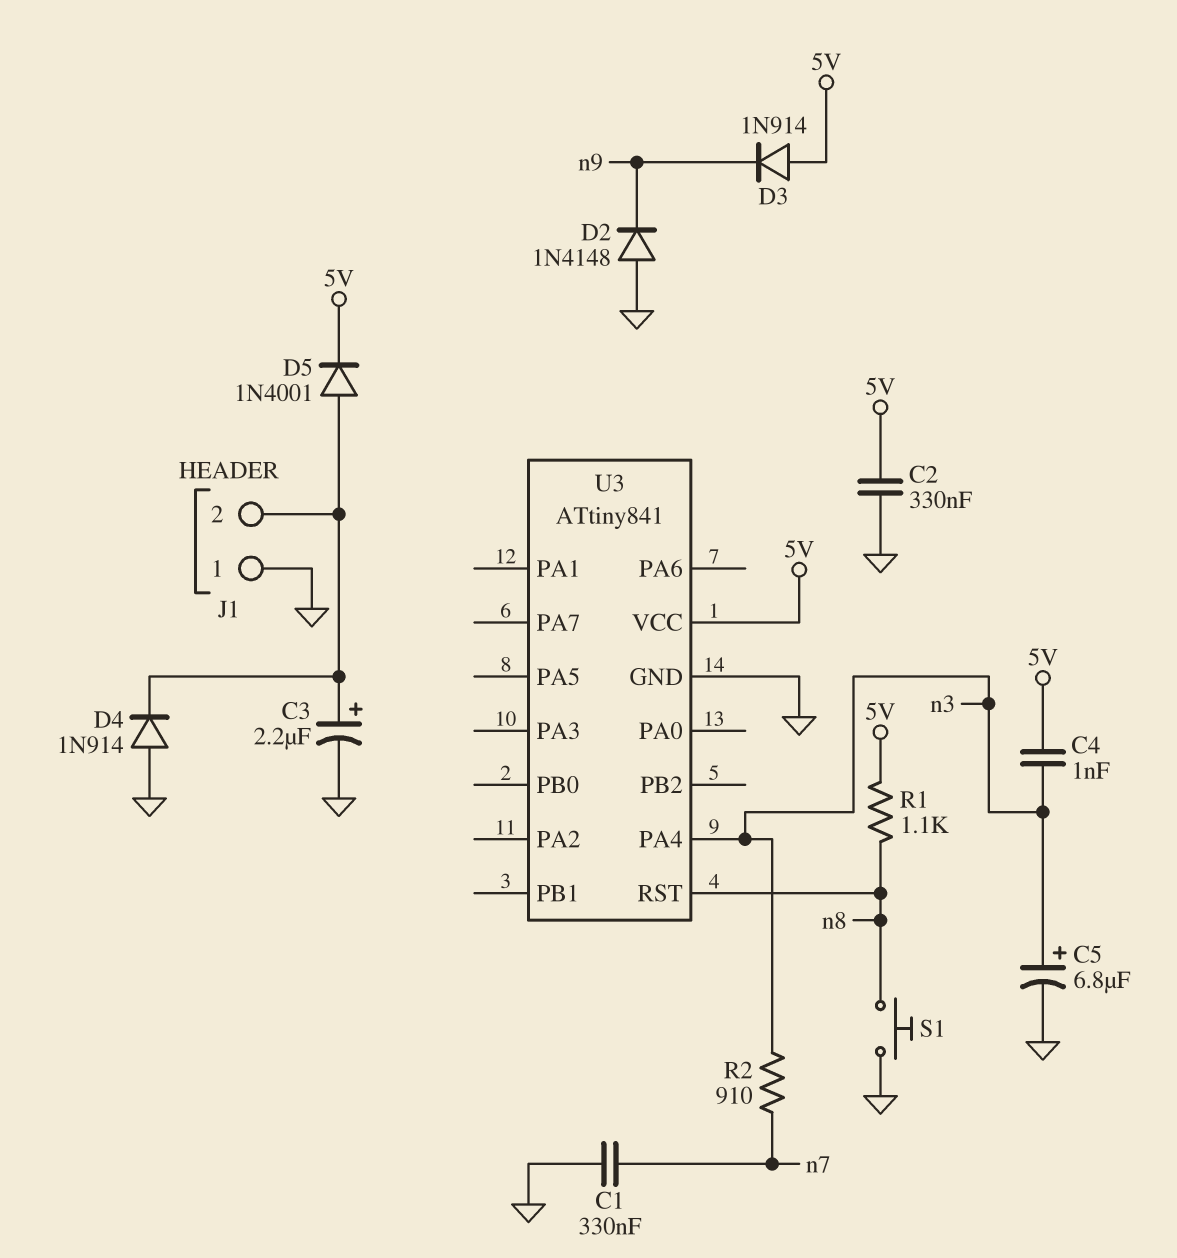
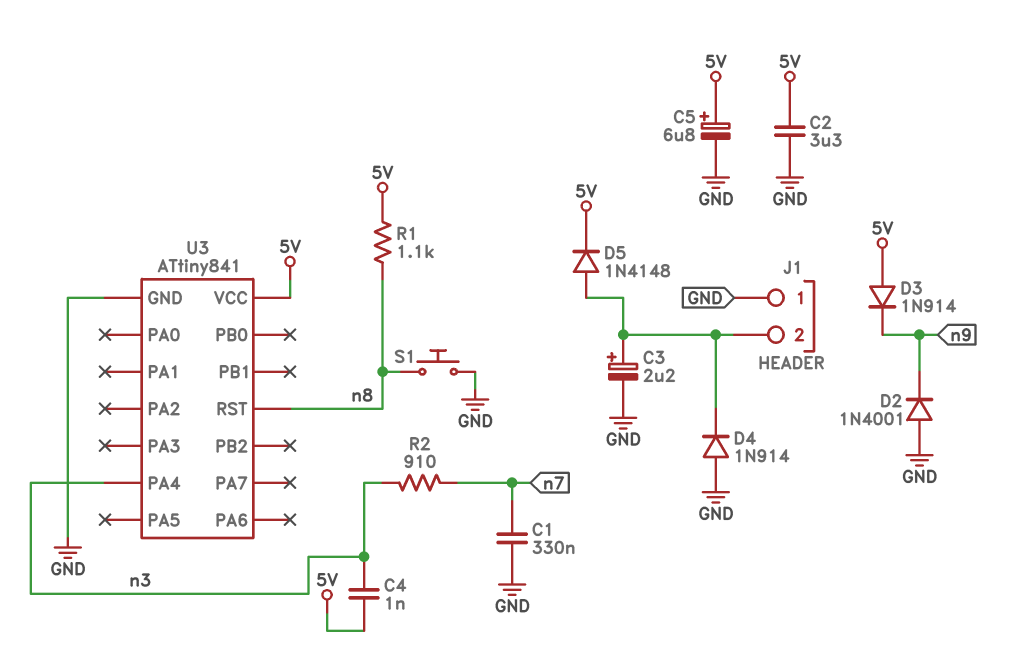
C2: 330nF (5V, GND) -> 3.3uF (5V, GND)
C5: 6.8uF (plus n3, minus GND) -> 6.8uF (plus 5V, minus GND)
D2: diode 1N4148 (A GND, K n9) -> diode 1N4001 (A GND, K n9)
D5: diode 1N4001 (A J1/2, K 5V) -> diode 1N4148 (A J1/2, K 5V)

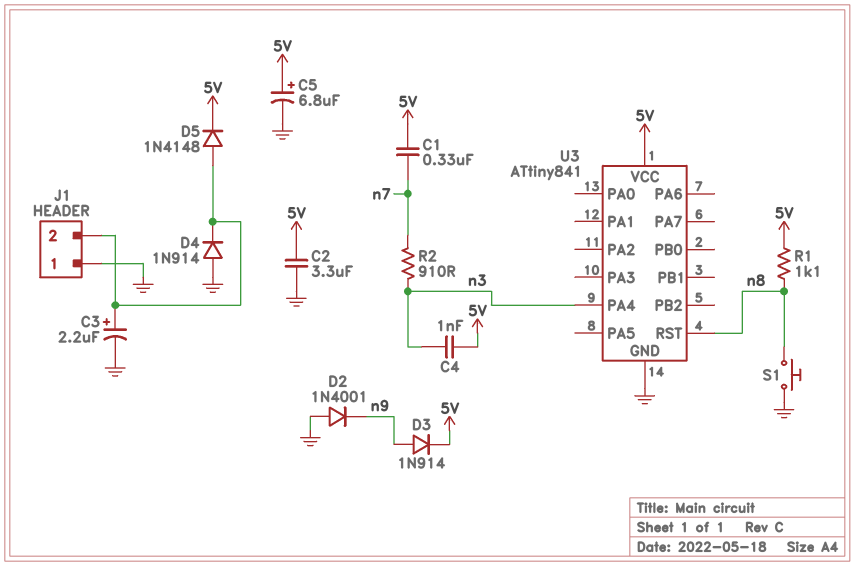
C1: 330nF (GND, n7) -> 330nF (5V, n7)
D3: diode 1N914 (A 5V, K n9) -> diode 1N914 (A n9, K 5V)

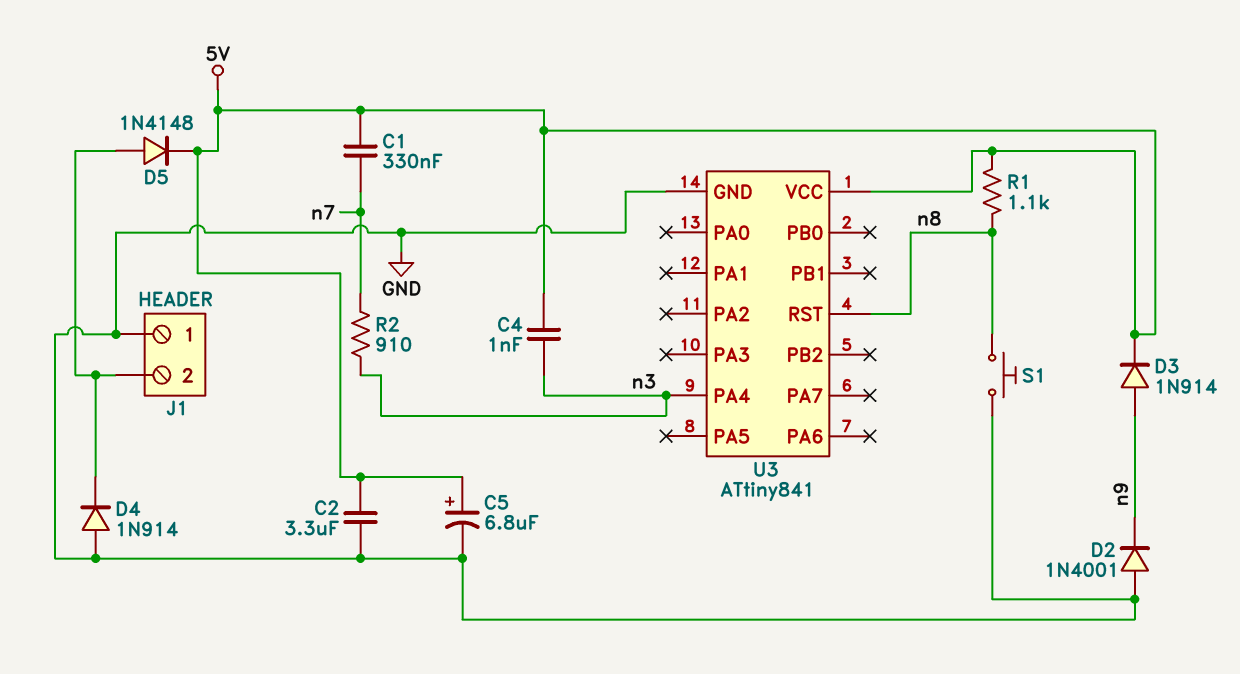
C3: 2.2uF (plus J1/2, minus GND) -> none

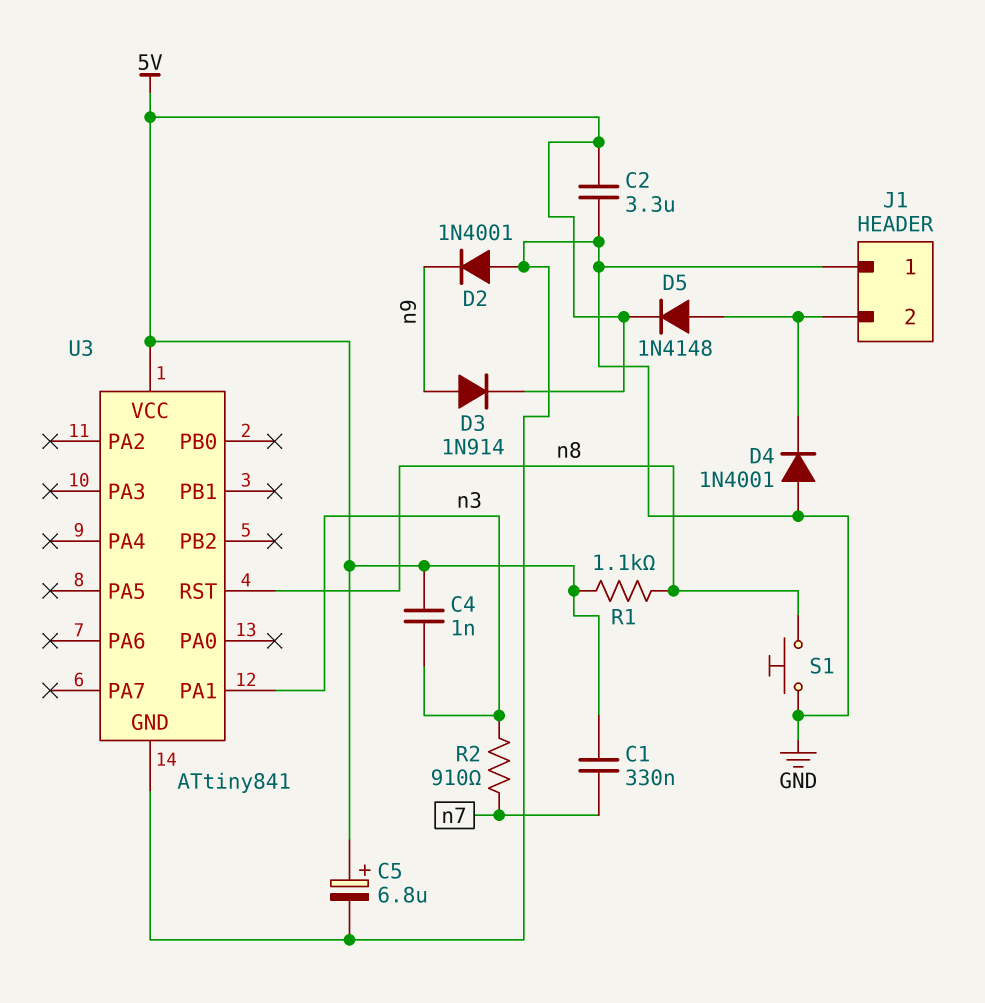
D4: diode 1N914 (A GND, K J1/2) -> diode 1N4001 (A GND, K J1/2)
U3 pin PA1: none -> n3
U3 pin PA4: n3 -> none

